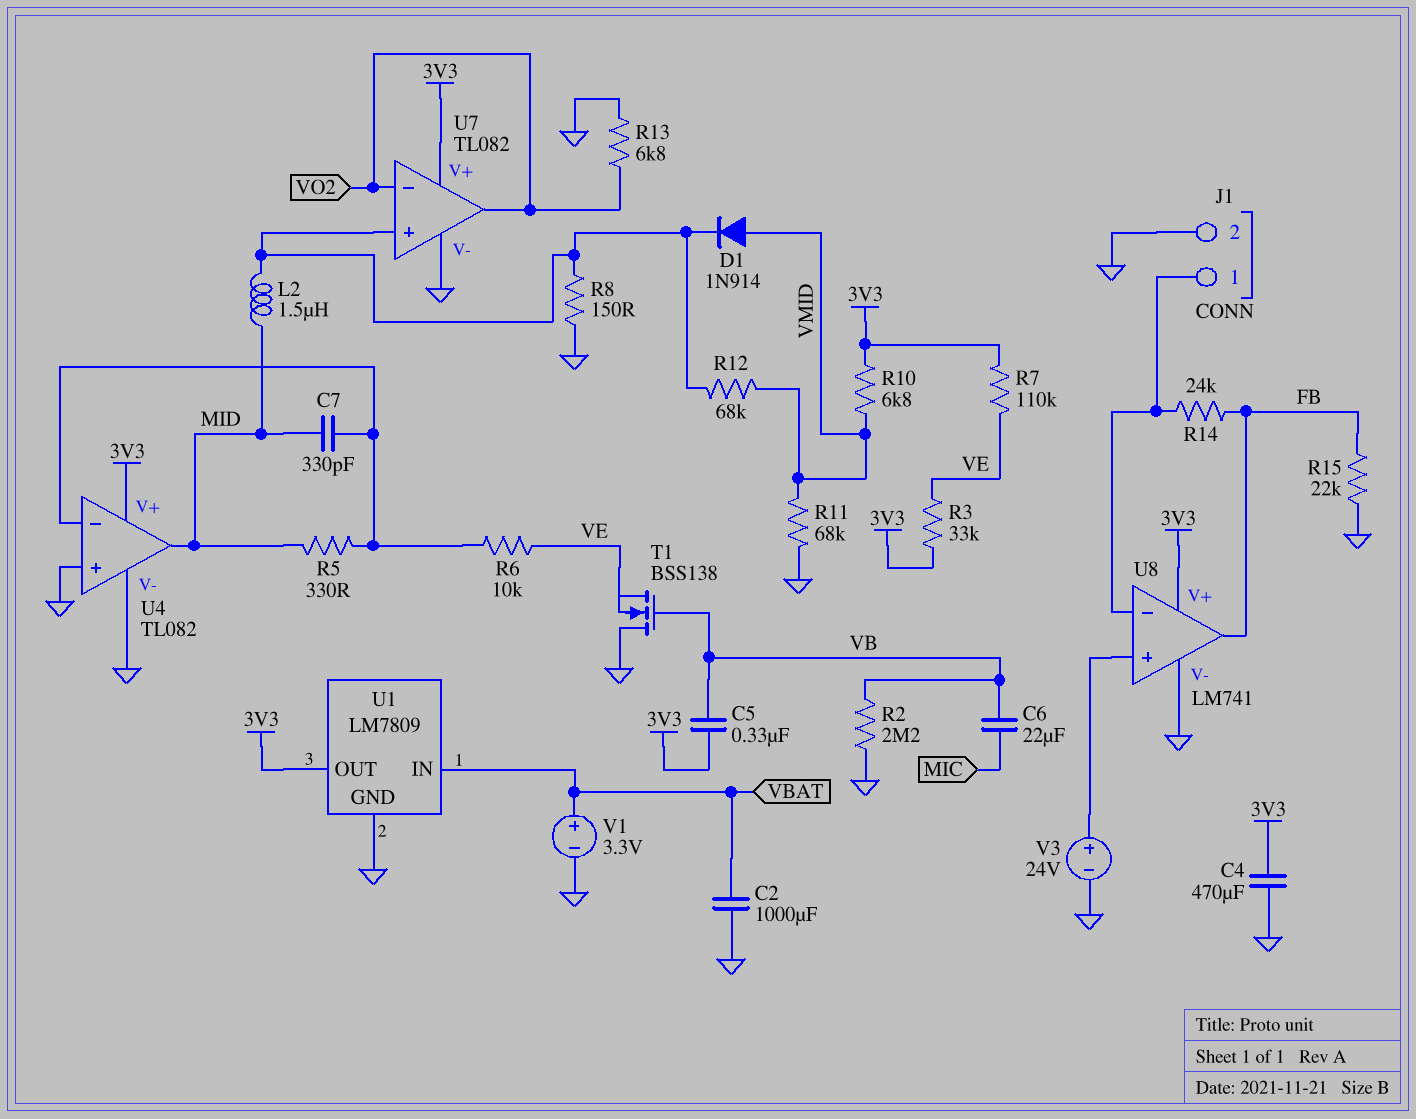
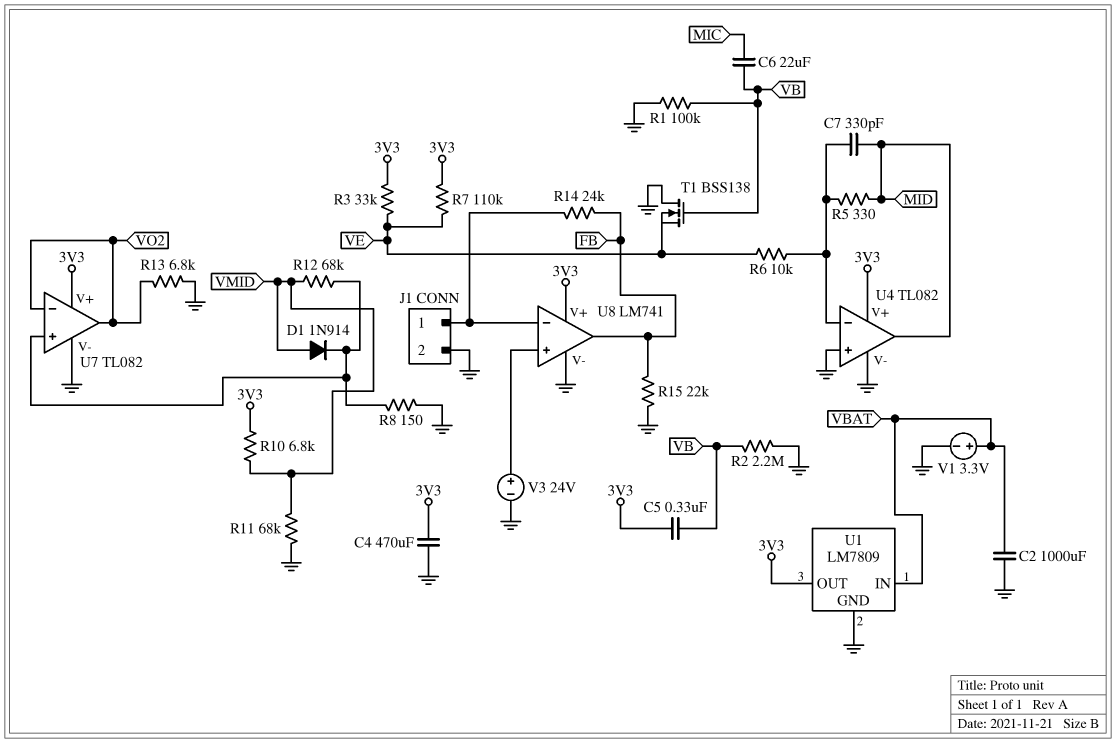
L2: 1.5uH (MID, U7/in+) -> none
R1: none -> 100k (GND, VB)

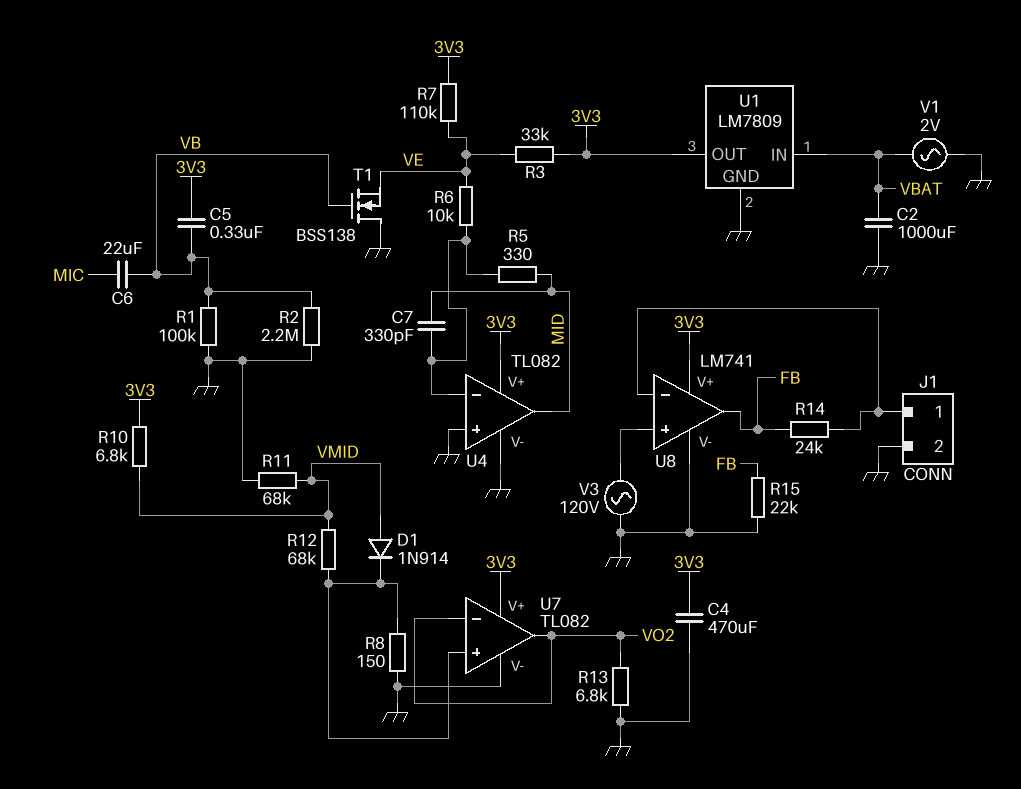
V1: 3.3V (plus VBAT, minus GND) -> AC 2V (GND, VBAT)
V3: 24V (plus U8/in+, minus GND) -> AC 120V (GND, U8/in+)

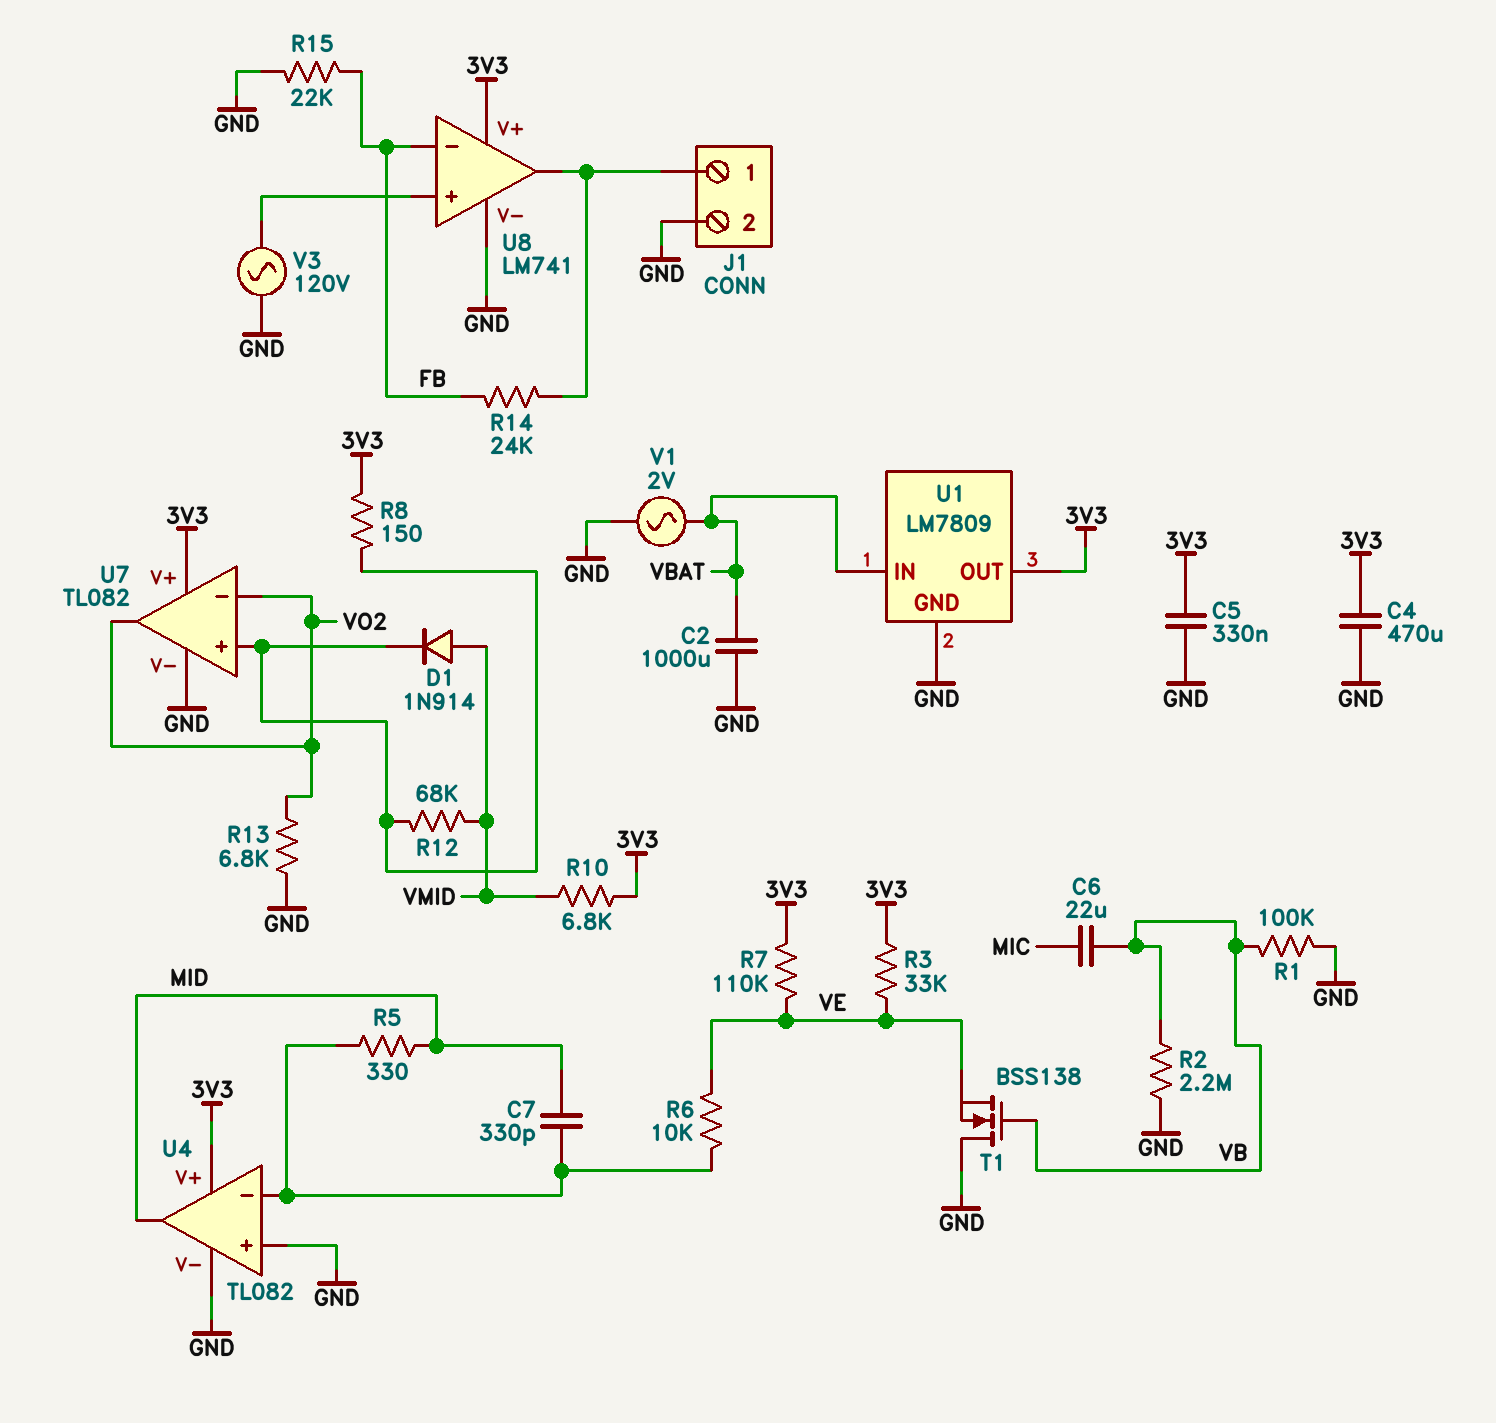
C5: 330nF (3V3, VB) -> 330nF (3V3, GND)
R8: 150 (GND, U7/in+) -> 150 (3V3, U7/in+)
R11: 68k (GND, VMID) -> none
U8 pin in-: J1/1 -> FB
U8 pin out: FB -> J1/1

